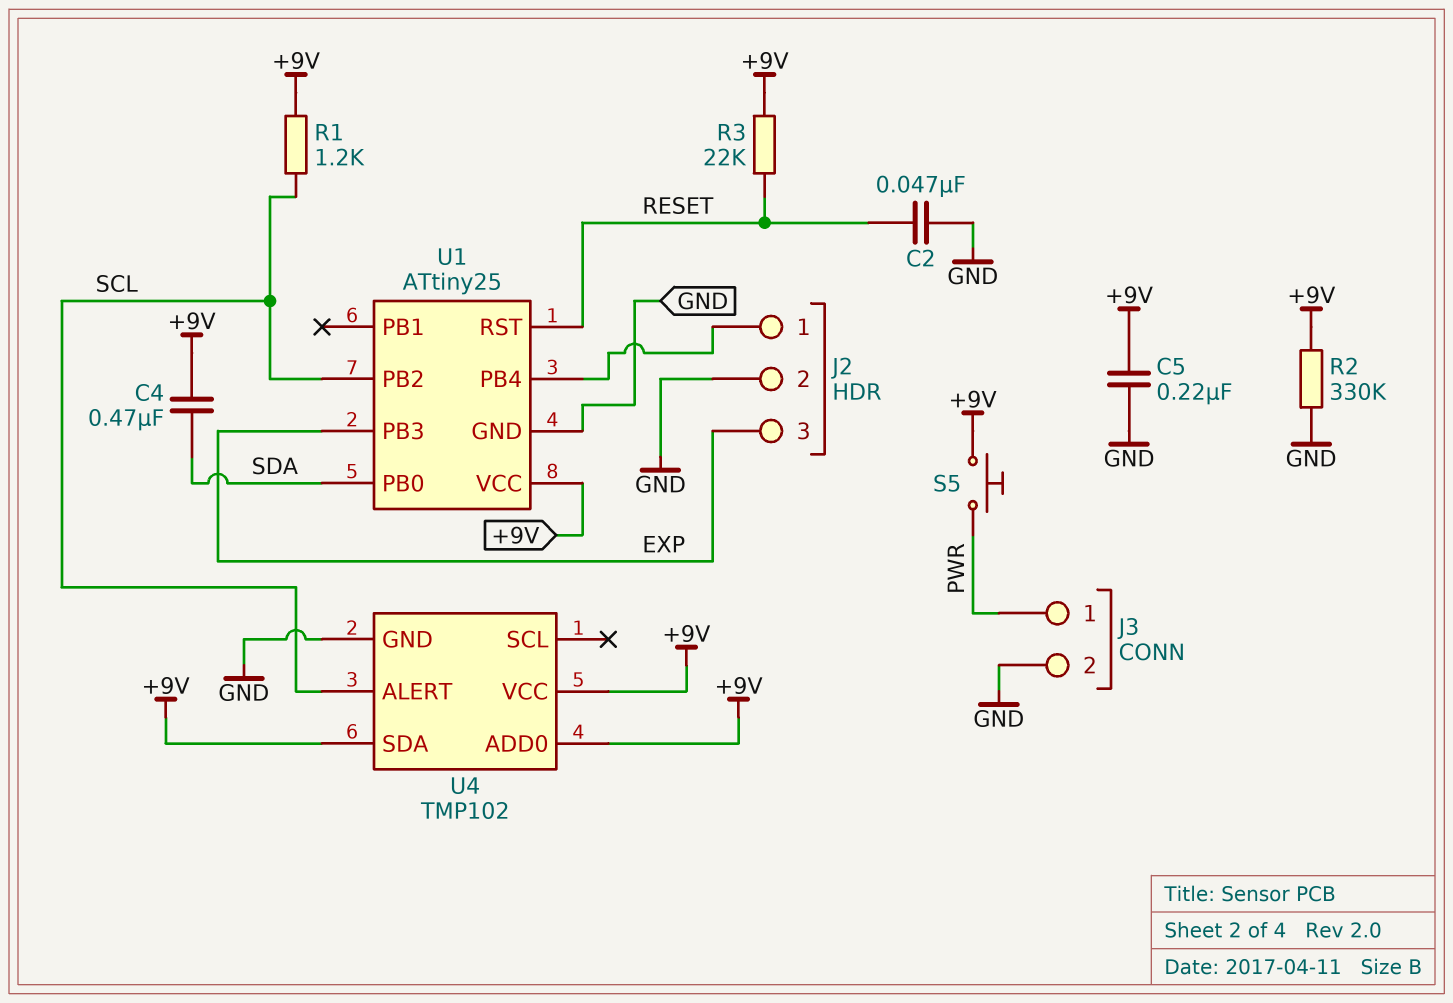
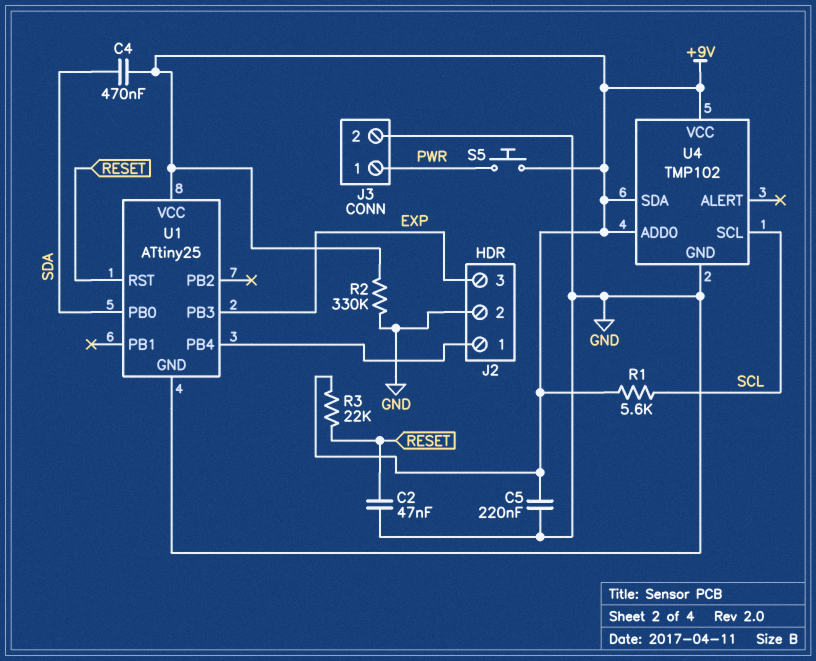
R1: 1.2k (+9V, SCL) -> 5.6k (+9V, SCL)
U1 pin PB2: SCL -> none
U4 pin ALERT: SCL -> none
U4 pin SCL: none -> SCL

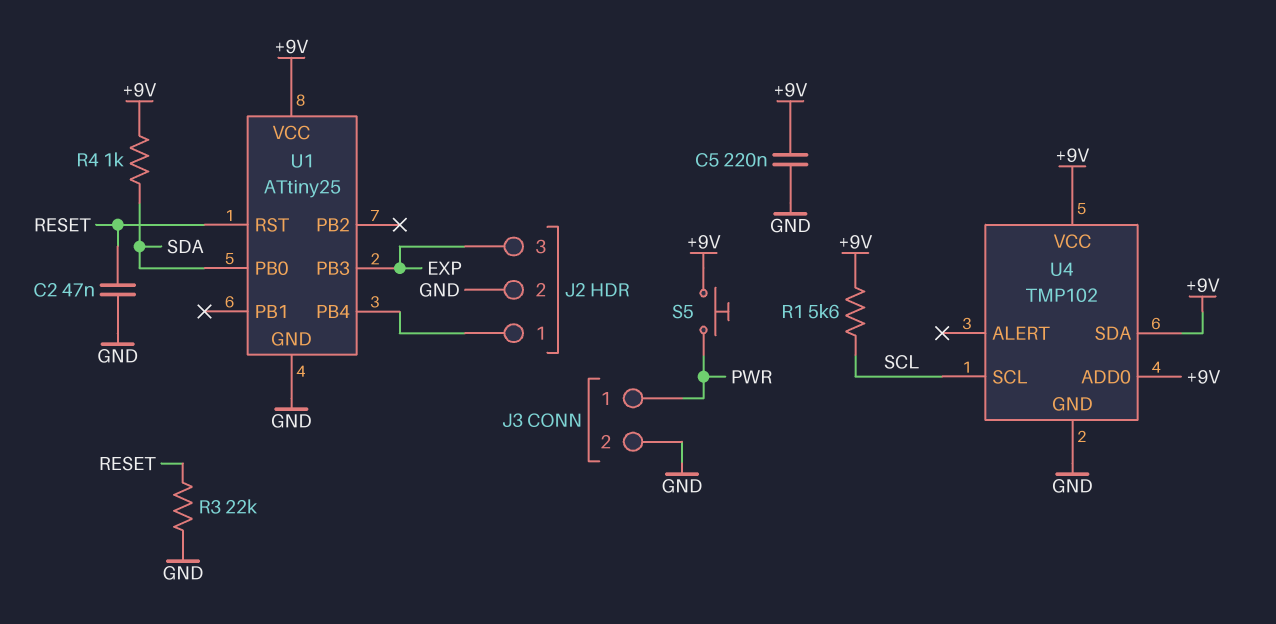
C4: 470nF (+9V, SDA) -> none
R2: 330k (+9V, GND) -> none
R3: 22k (+9V, RESET) -> 22k (GND, RESET)
R4: none -> 1k (+9V, SDA)

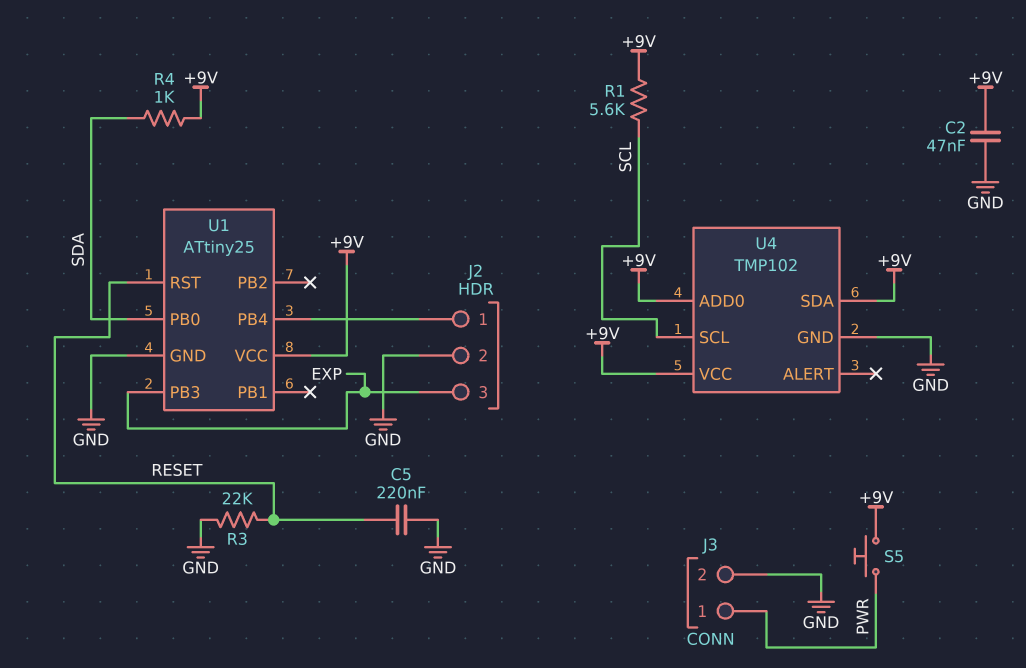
C2: 47nF (GND, RESET) -> 47nF (+9V, GND)
C5: 220nF (+9V, GND) -> 220nF (GND, RESET)

